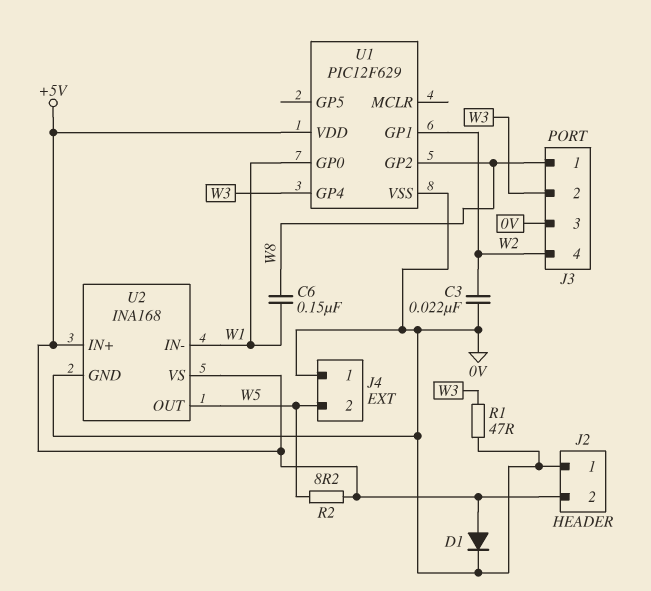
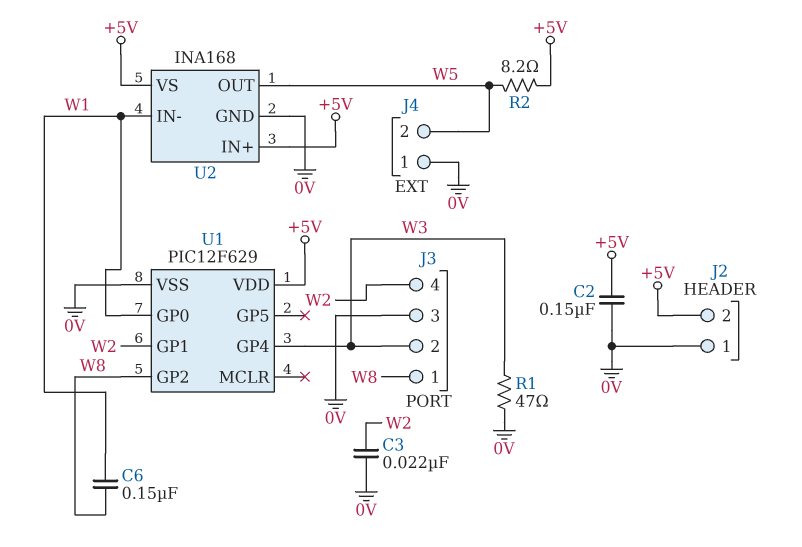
C2: none -> 150nF (+5V, 0V)
D1: diode (A +5V, K 0V) -> none

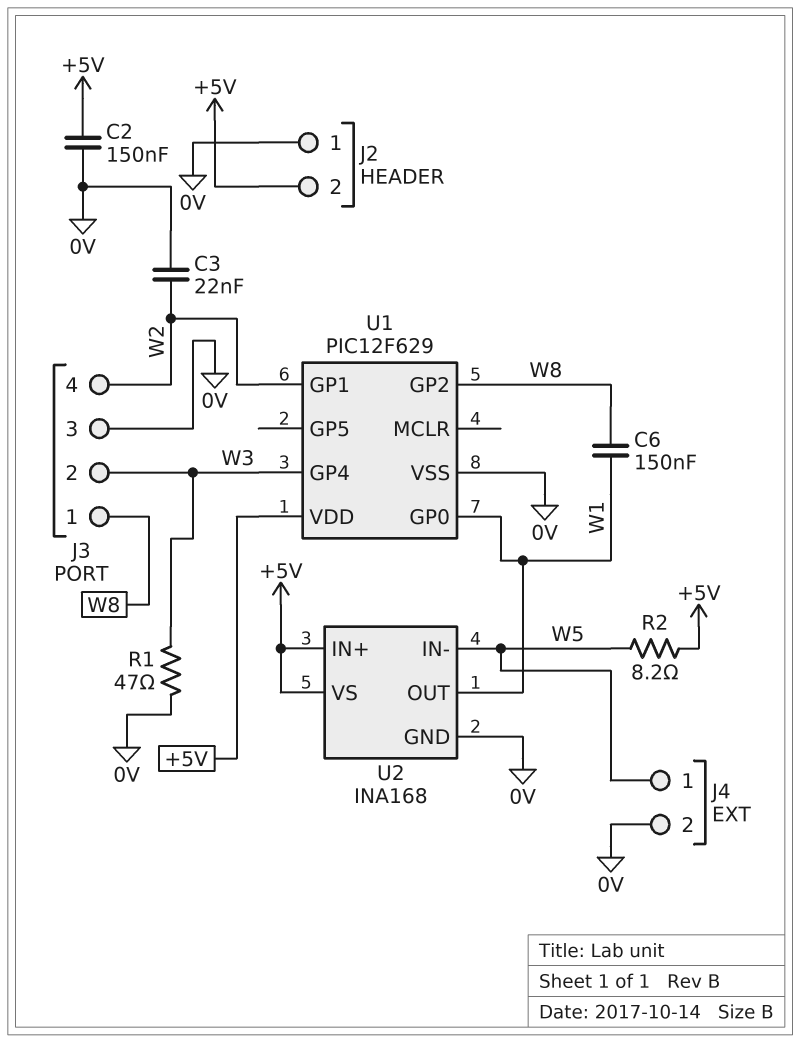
J4 pin 1: 0V -> W5
J4 pin 2: W5 -> 0V
U2 pin IN-: W1 -> W5
U2 pin OUT: W5 -> W1

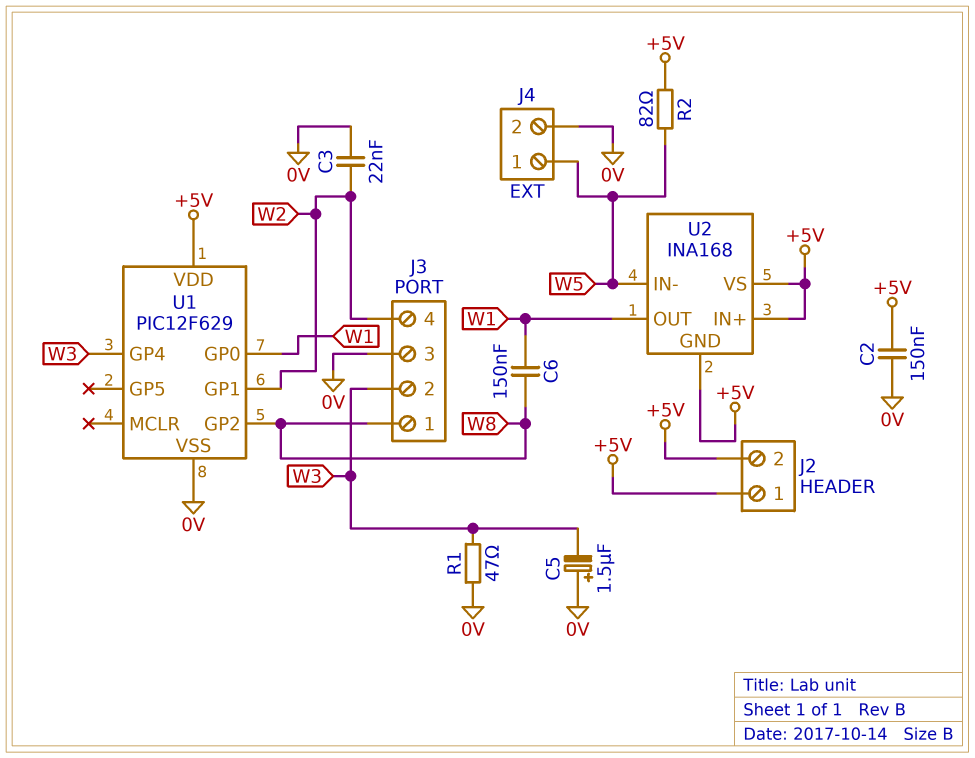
C5: none -> 1.5uF (plus 0V, minus W3)
J2 pin 1: 0V -> +5V
R2: 8.2 (+5V, W5) -> 82 (+5V, W5)
U2 pin GND: 0V -> +5V

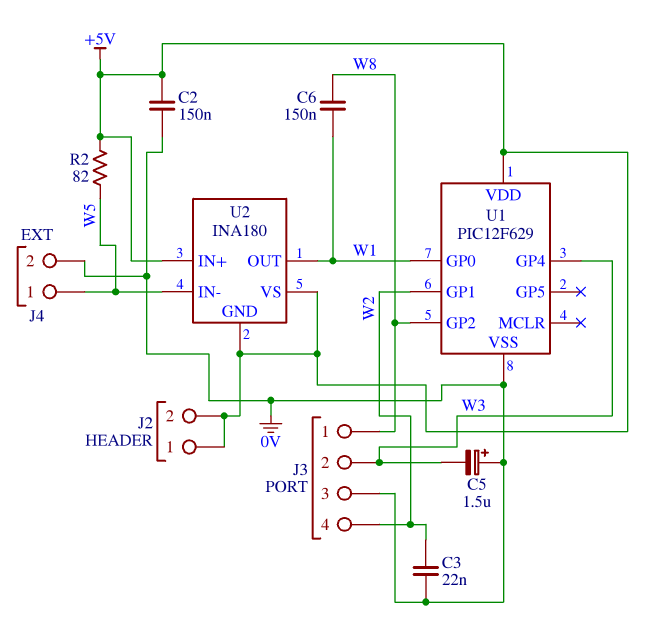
R1: 47 (0V, W3) -> none
U2: INA168 -> INA180

